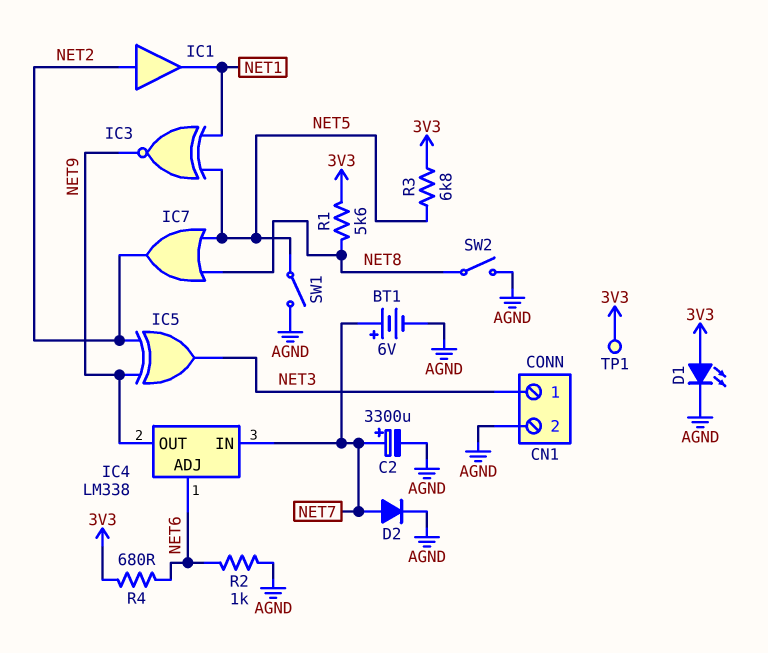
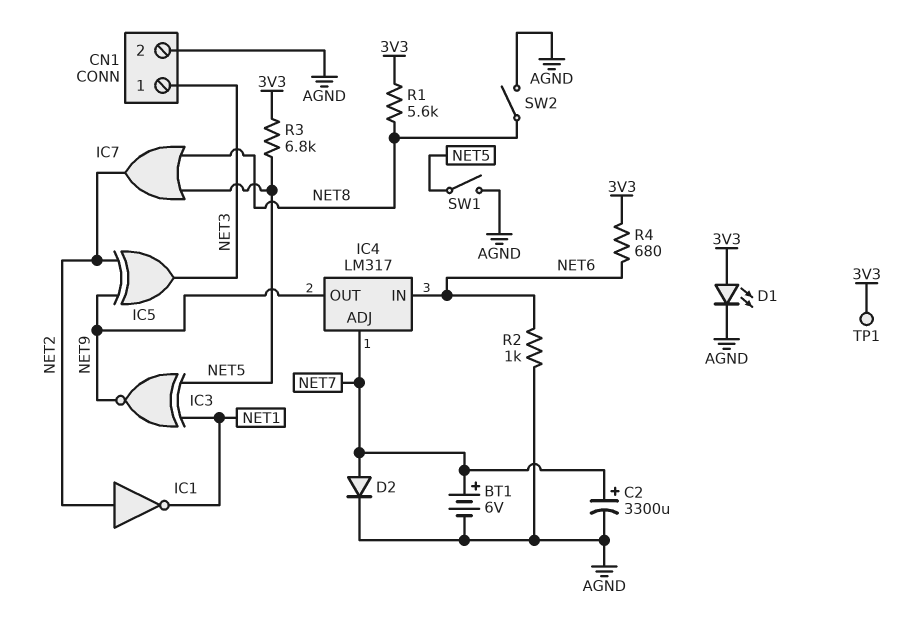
IC1: buffer (in NET2, out NET1) -> NOT (in NET2, out NET1)
IC4: LM338 -> LM317
IC4 pin ADJ: NET6 -> NET7
IC4 pin IN: NET7 -> NET6

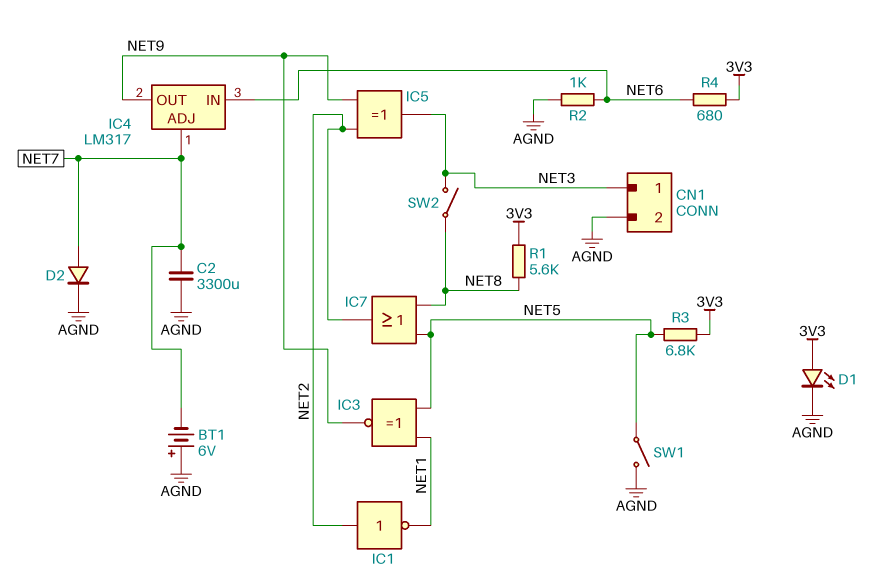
BT1: 6V (plus NET7, minus AGND) -> 6V (plus AGND, minus NET7)
C2: 3300uF (plus NET7, minus AGND) -> 3300uF (AGND, NET7)
SW2: switch (AGND, NET8) -> switch (NET3, NET8)
TP1: test point (3V3) -> none

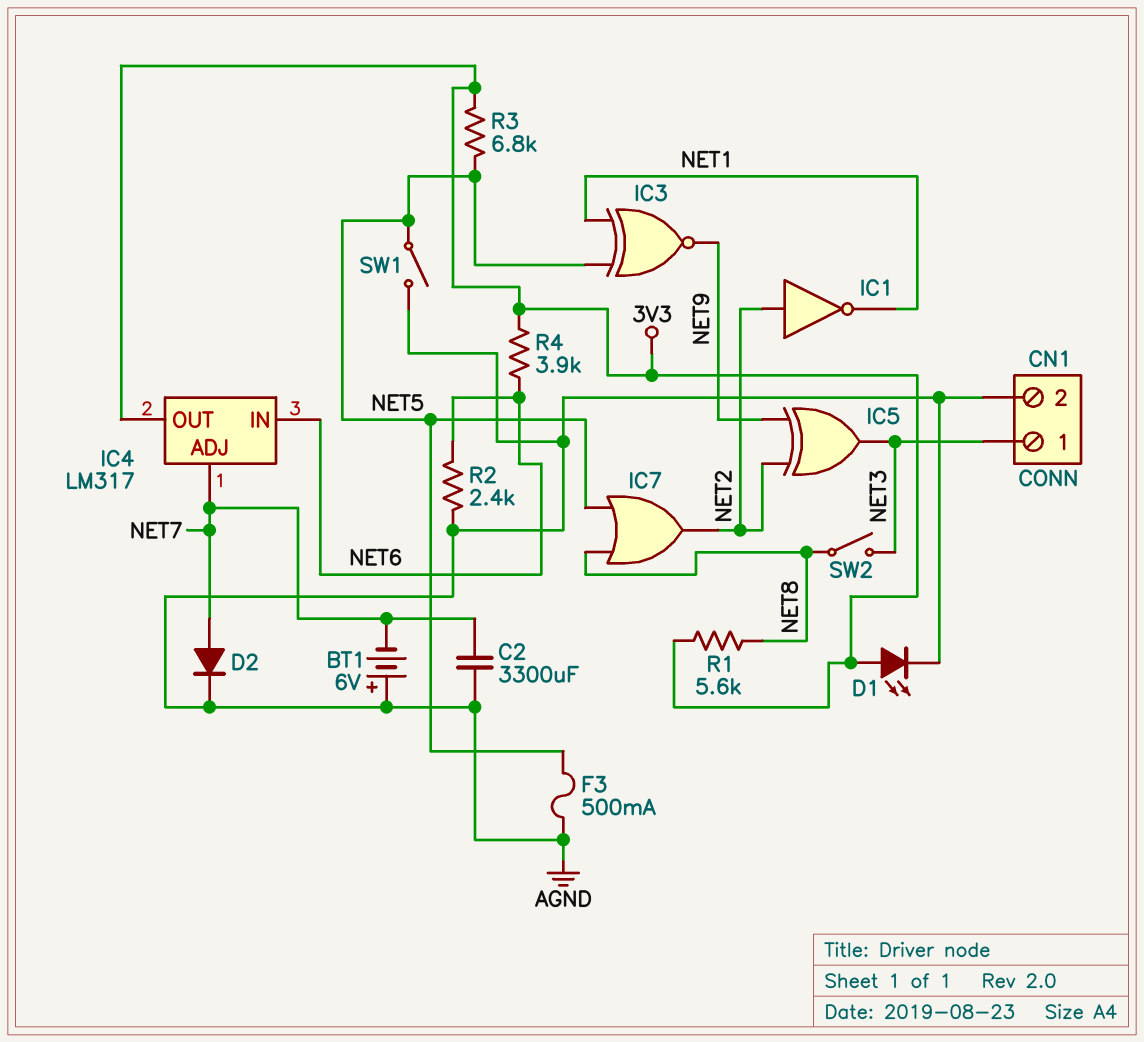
F3: none -> 500mA (AGND, NET5)
IC4 pin OUT: NET9 -> 3V3
R2: 1k (AGND, NET6) -> 2.4k (AGND, NET6)
R4: 680 (3V3, NET6) -> 3.9k (3V3, NET6)

